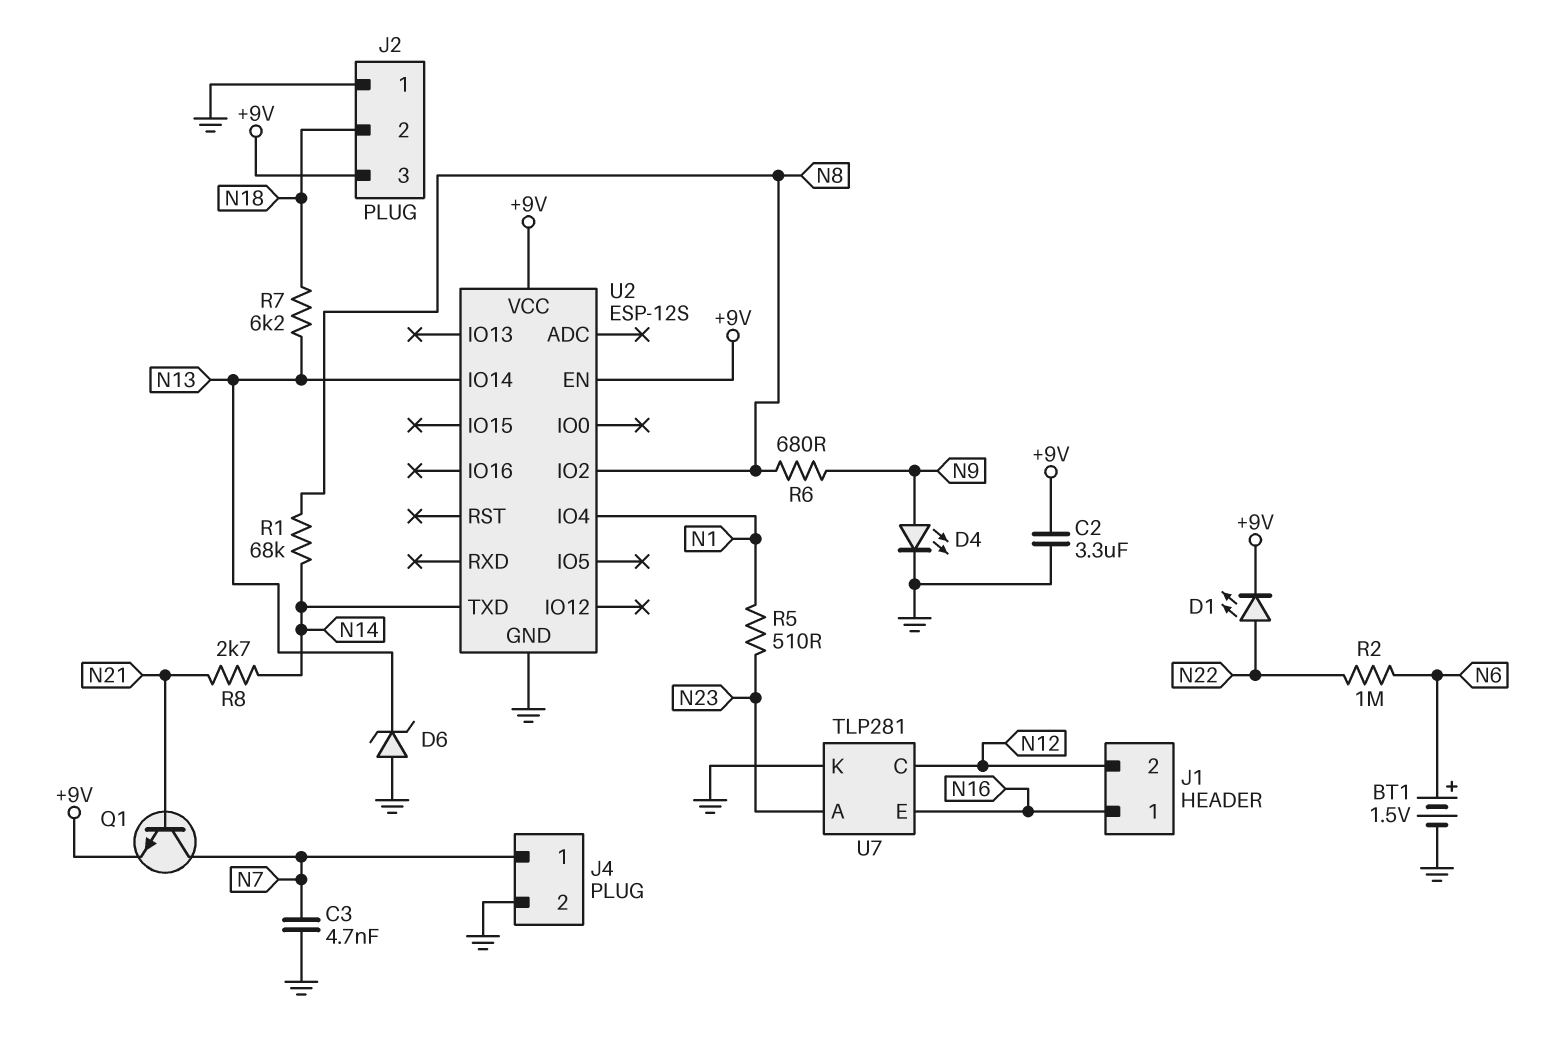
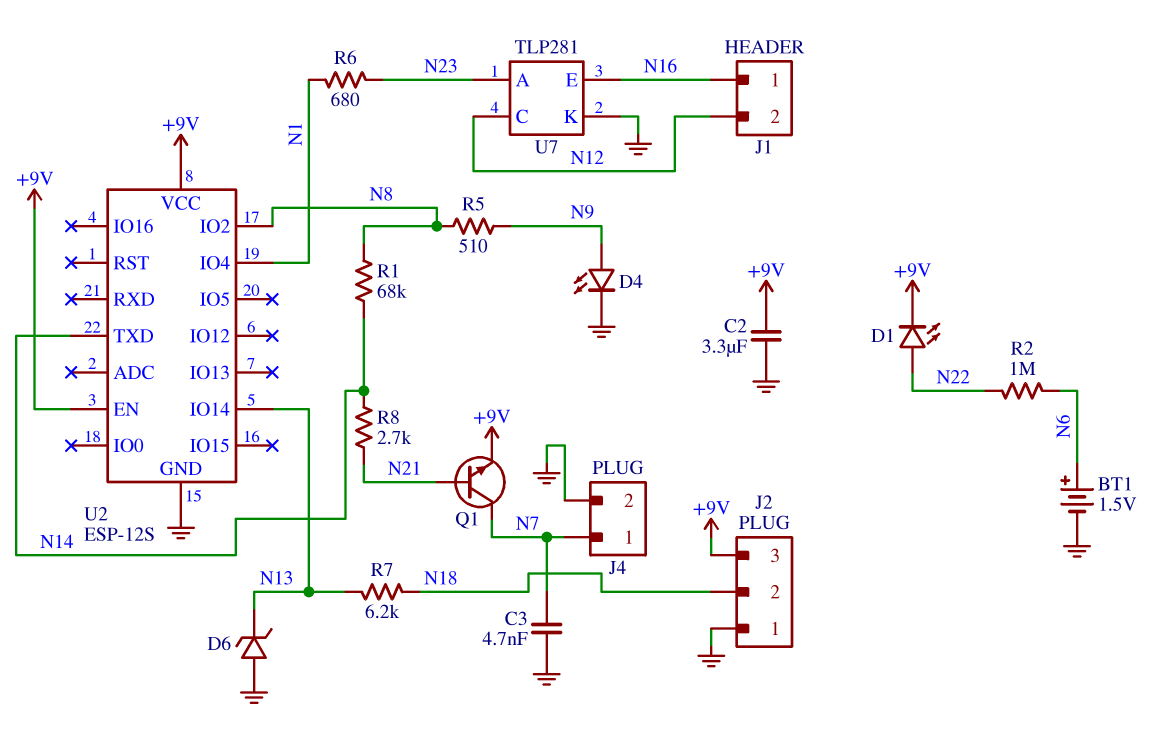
R5: 510 (N1, N23) -> 510 (N8, N9)
R6: 680 (N8, N9) -> 680 (N1, N23)

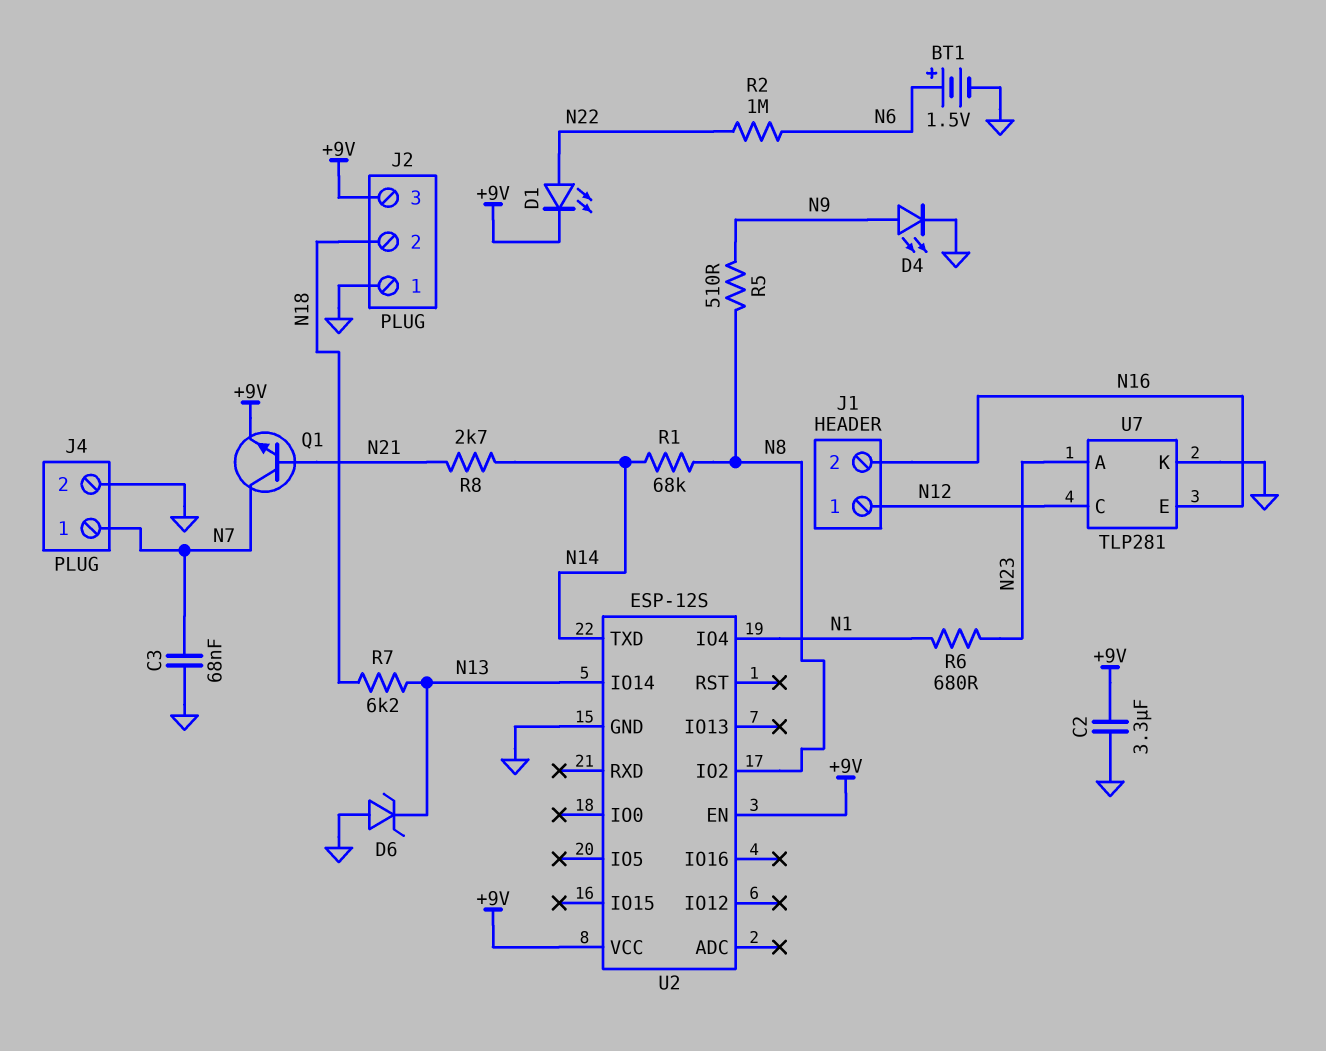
C3: 4.7nF (GND, N7) -> 68nF (GND, N7)
J1 pin 1: N16 -> N12
J1 pin 2: N12 -> N16

